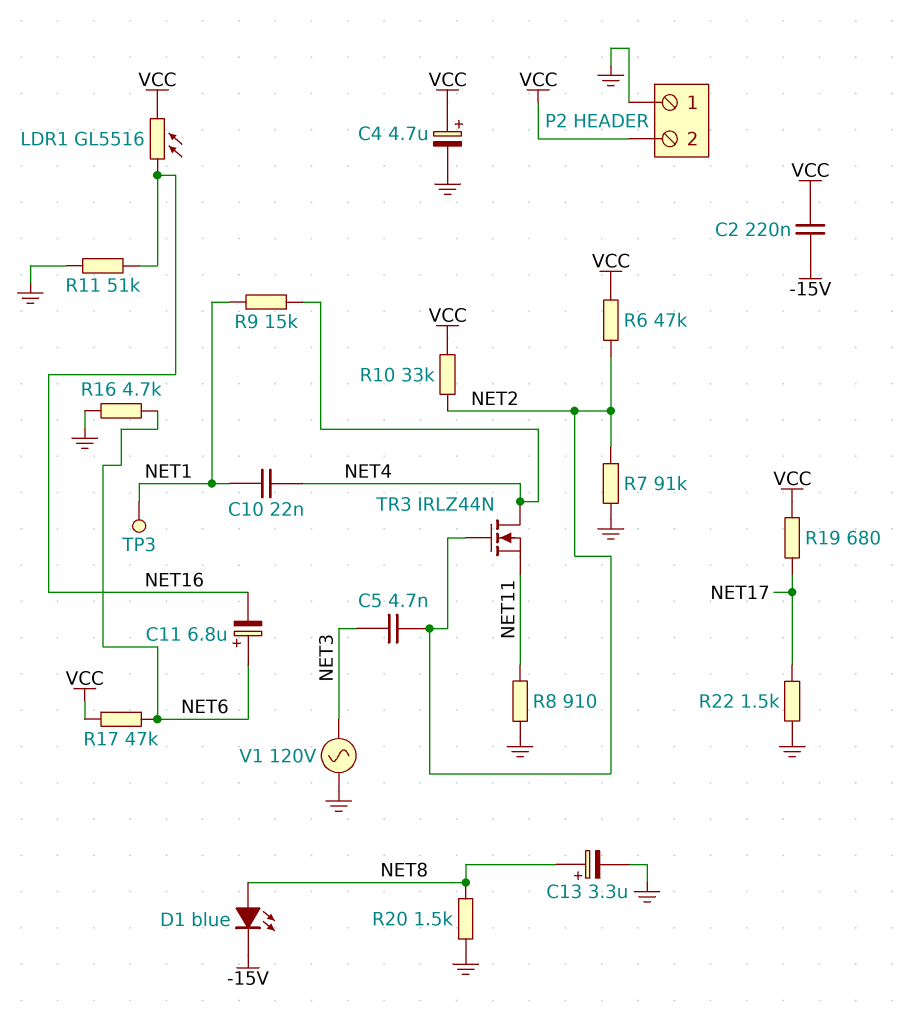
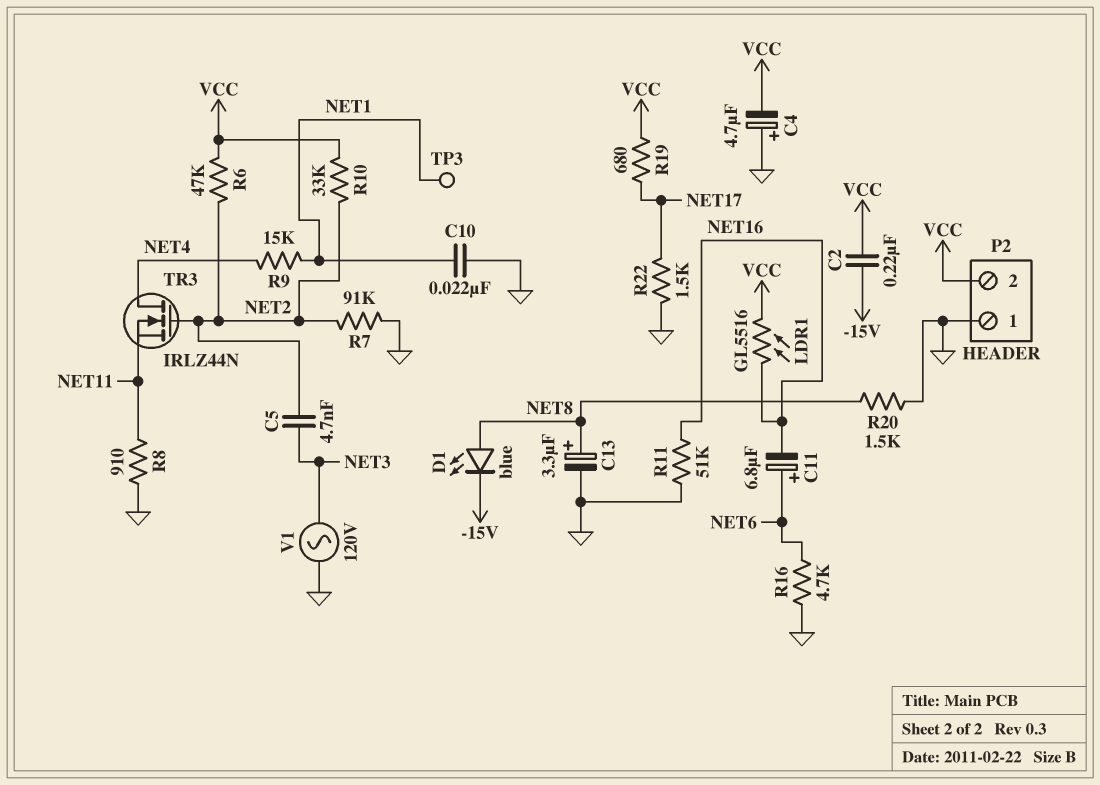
C4: 4.7uF (plus VCC, minus GND) -> 4.7uF (plus GND, minus VCC)
C10: 22nF (NET1, NET4) -> 22nF (GND, NET1)
R17: 47k (NET6, VCC) -> none

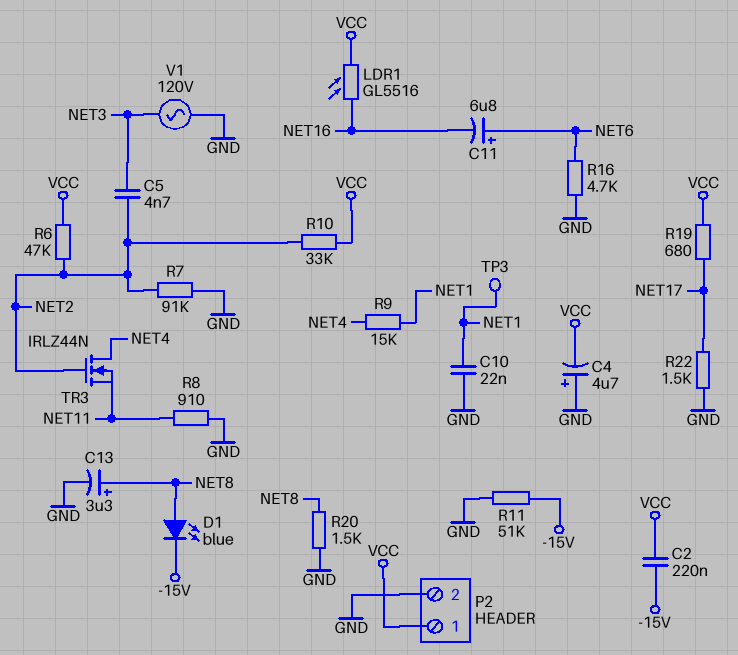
P2 pin 1: GND -> VCC
P2 pin 2: VCC -> GND
R11: 51k (GND, NET16) -> 51k (-15V, GND)

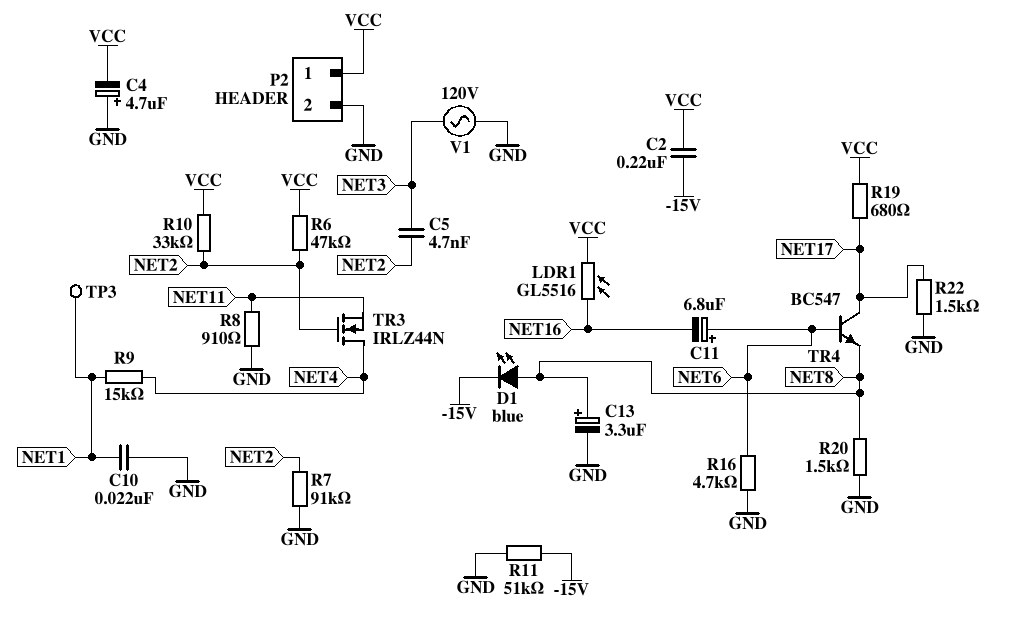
TR4: none -> NPN BC547 (B NET6, C NET17, E NET8)

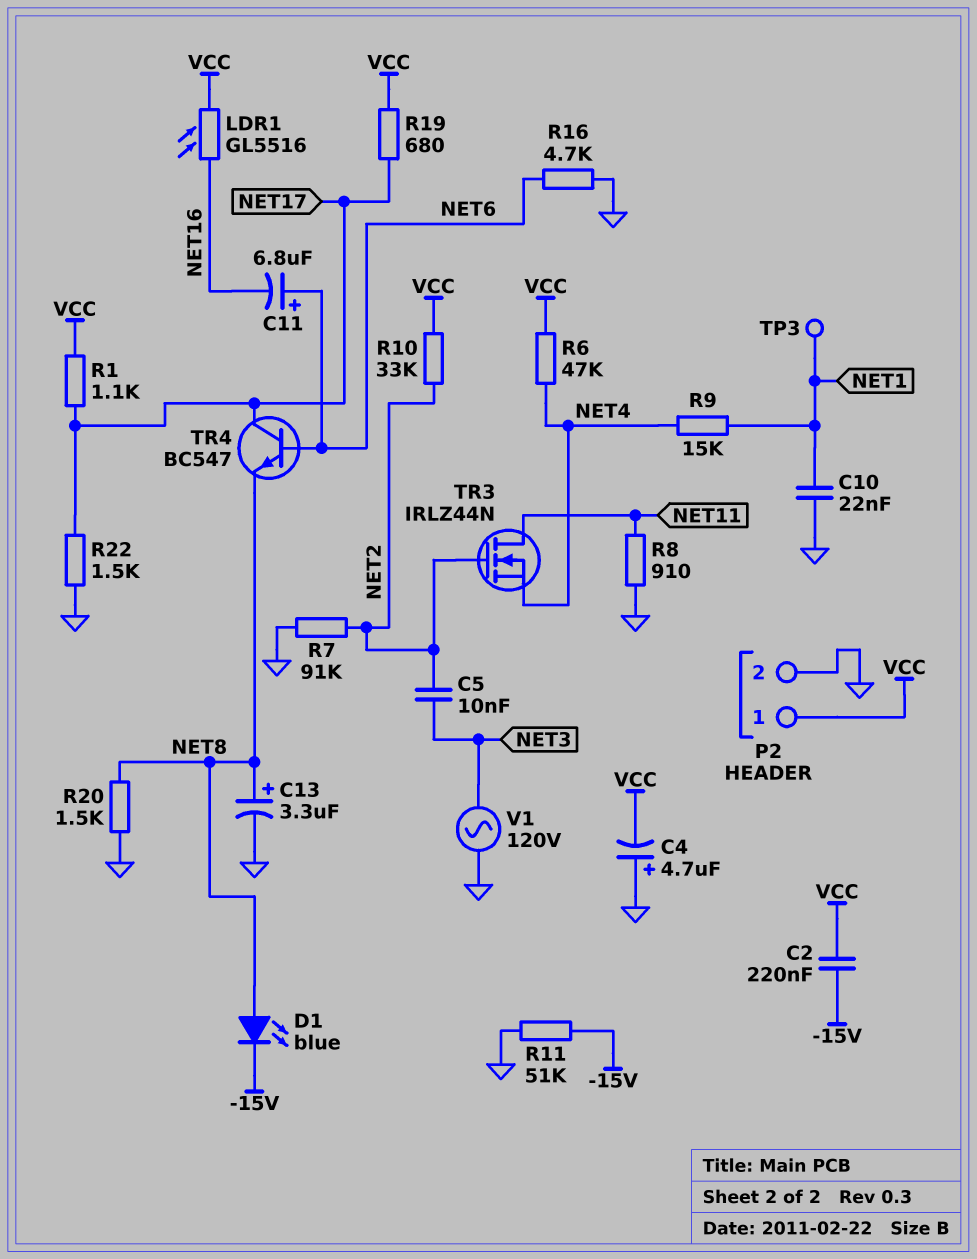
C5: 4.7nF (NET2, NET3) -> 10nF (NET2, NET3)
R1: none -> 1.1k (NET17, VCC)
R6: 47k (NET2, VCC) -> 47k (NET4, VCC)
TR3: NMOS IRLZ44N (G NET2, D NET4, S NET11) -> NMOS IRLZ44N (G NET2, D NET11, S NET4)

